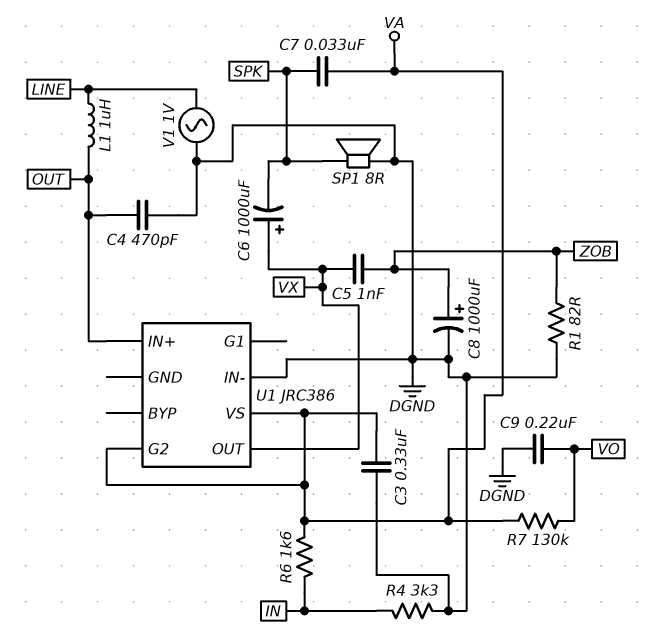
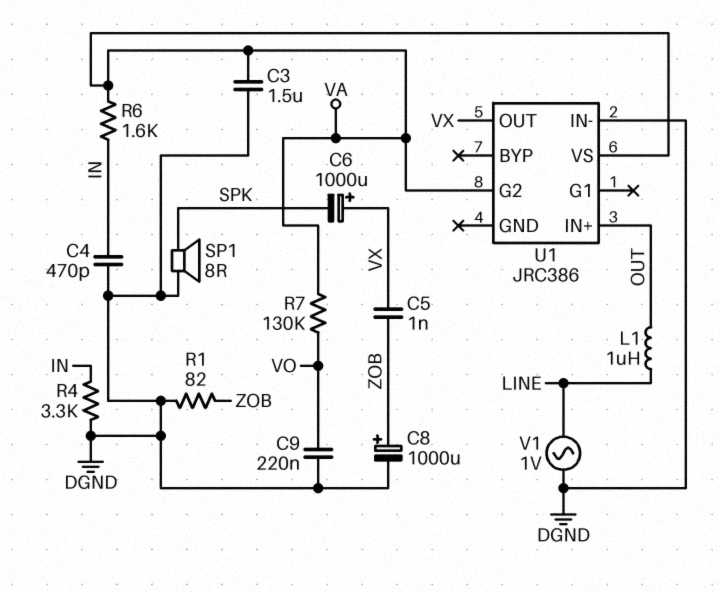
C3: 330nF (DGND, VA) -> 1.5uF (DGND, VA)
C4: 470pF (DGND, OUT) -> 470pF (DGND, IN)
C7: 33nF (SPK, VA) -> none

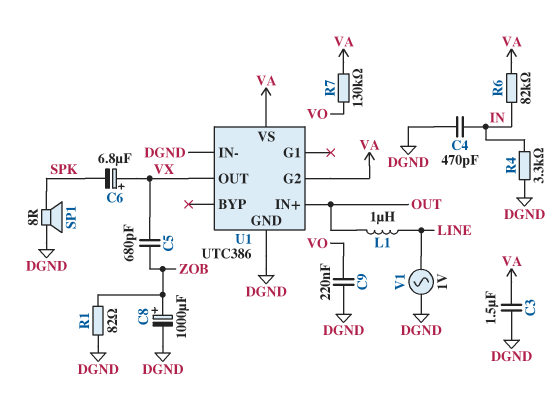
C5: 1nF (VX, ZOB) -> 680pF (VX, ZOB)
C6: 1000uF (plus VX, minus SPK) -> 6.8uF (plus VX, minus SPK)
R6: 1.6k (IN, VA) -> 82k (IN, VA)
U1: JRC386 -> UTC386
U1 pin GND: none -> DGND

